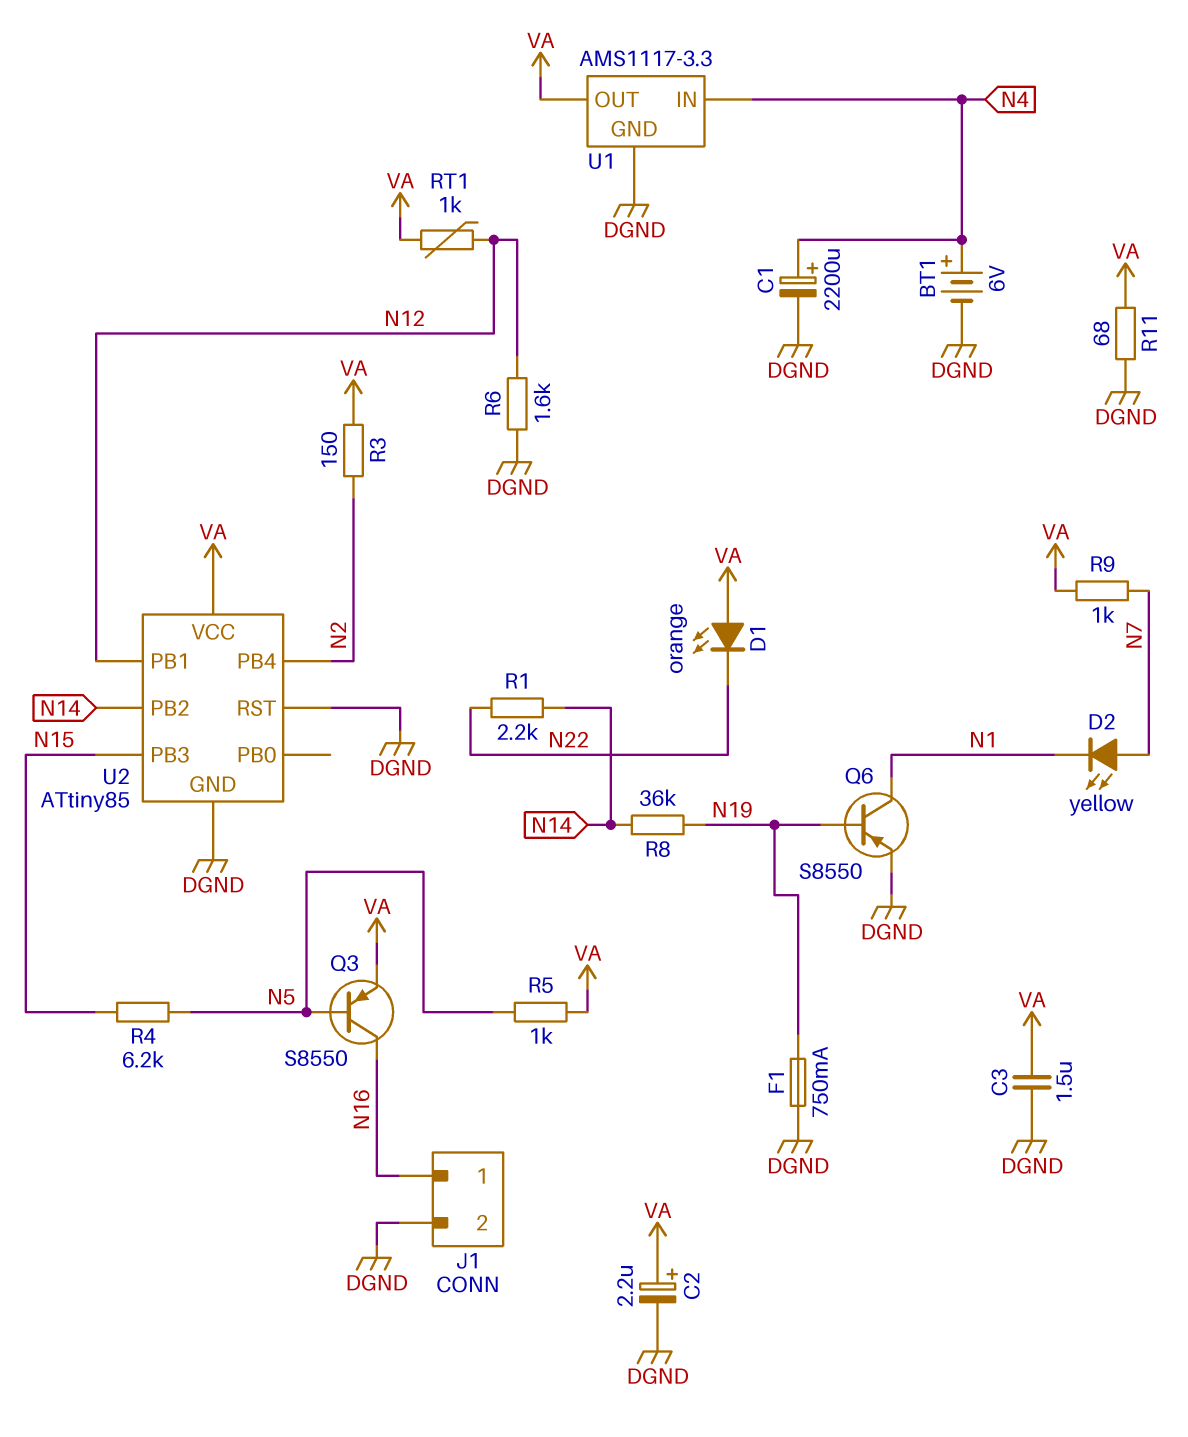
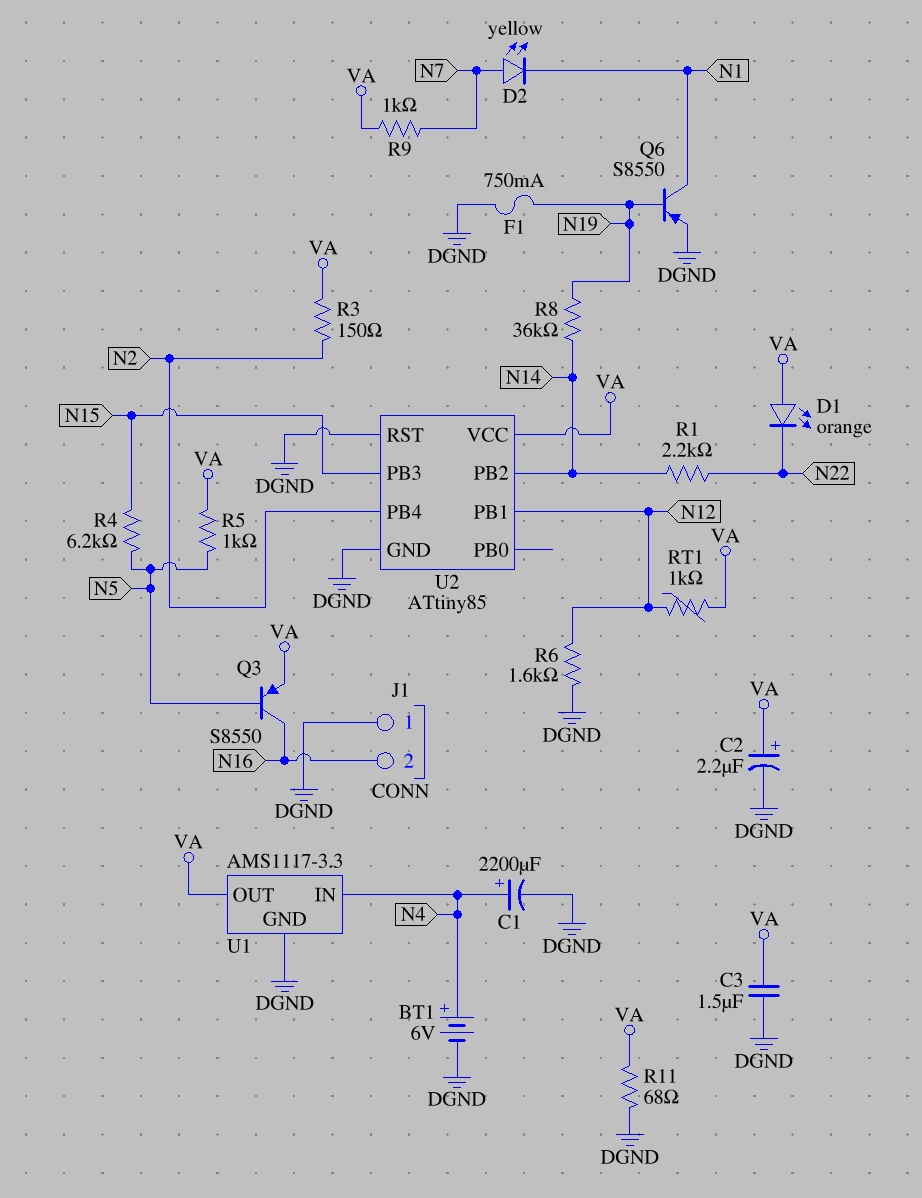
J1 pin 1: N16 -> DGND
J1 pin 2: DGND -> N16

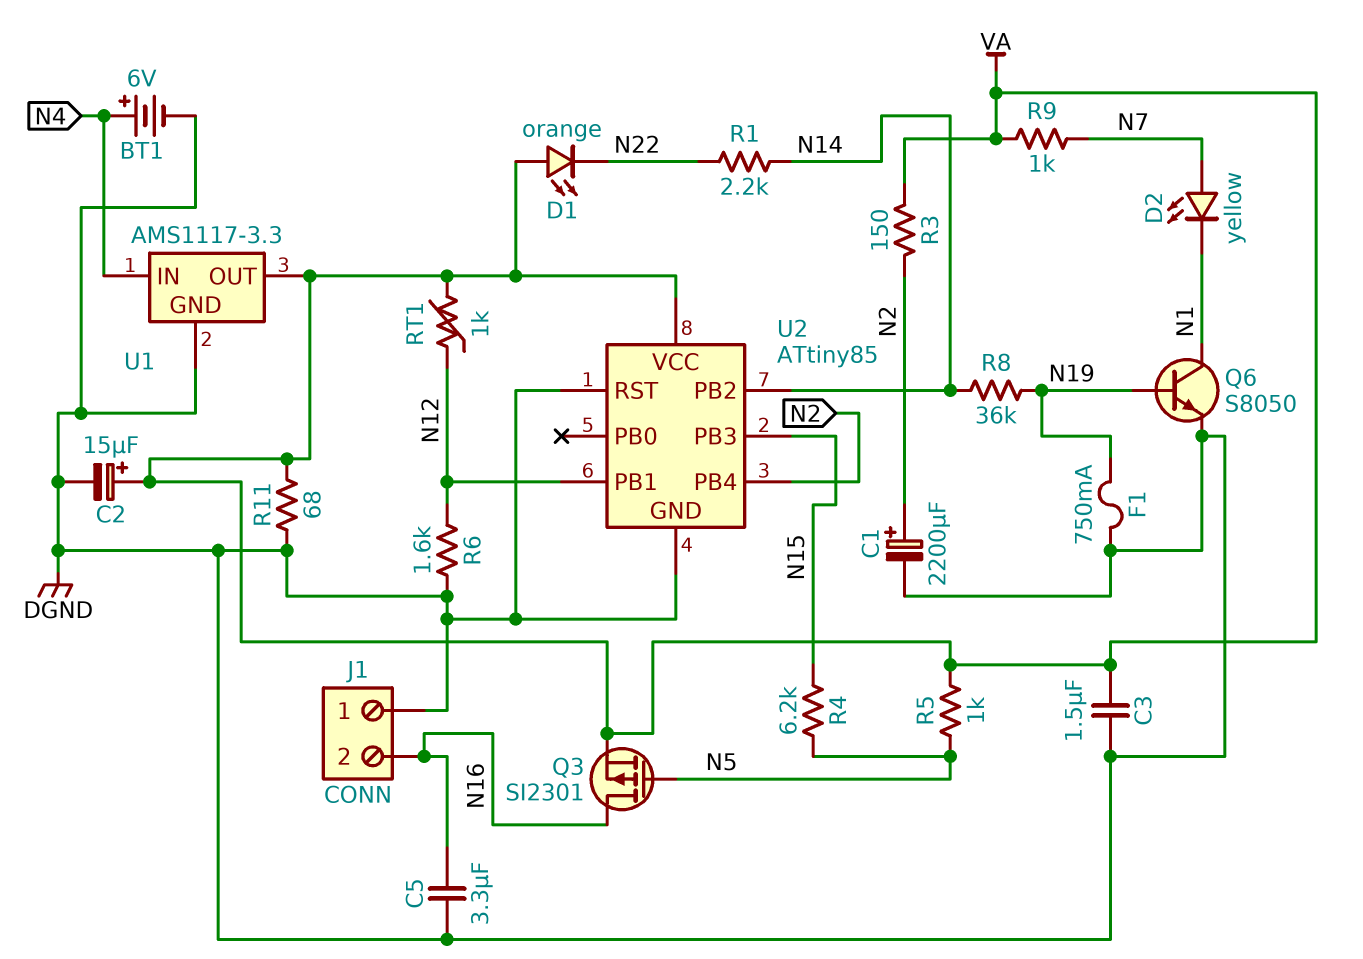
C1: 2200uF (plus N4, minus DGND) -> 2200uF (plus N2, minus DGND)
C2: 2.2uF (plus VA, minus DGND) -> 15uF (plus VA, minus DGND)
C5: none -> 3.3uF (DGND, N16)
Q3: PNP S8550 (B N5, C N16, E VA) -> PMOS SI2301 (G N5, D N16, S VA)
Q6: PNP S8550 (B N19, C N1, E DGND) -> NPN S8050 (B N19, C N1, E DGND)

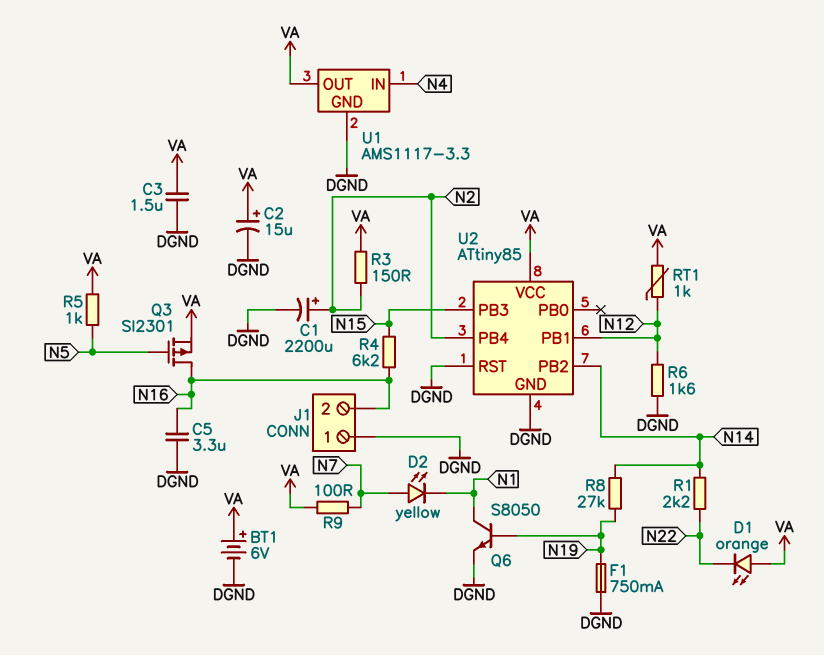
BT1: 6V (plus N4, minus DGND) -> 6V (plus VA, minus DGND)
R4: 6.2k (N5, N15) -> 6.2k (N15, N16)
R8: 36k (N14, N19) -> 27k (N14, N19)
R9: 1k (N7, VA) -> 100 (N7, VA)
R11: 68 (DGND, VA) -> none

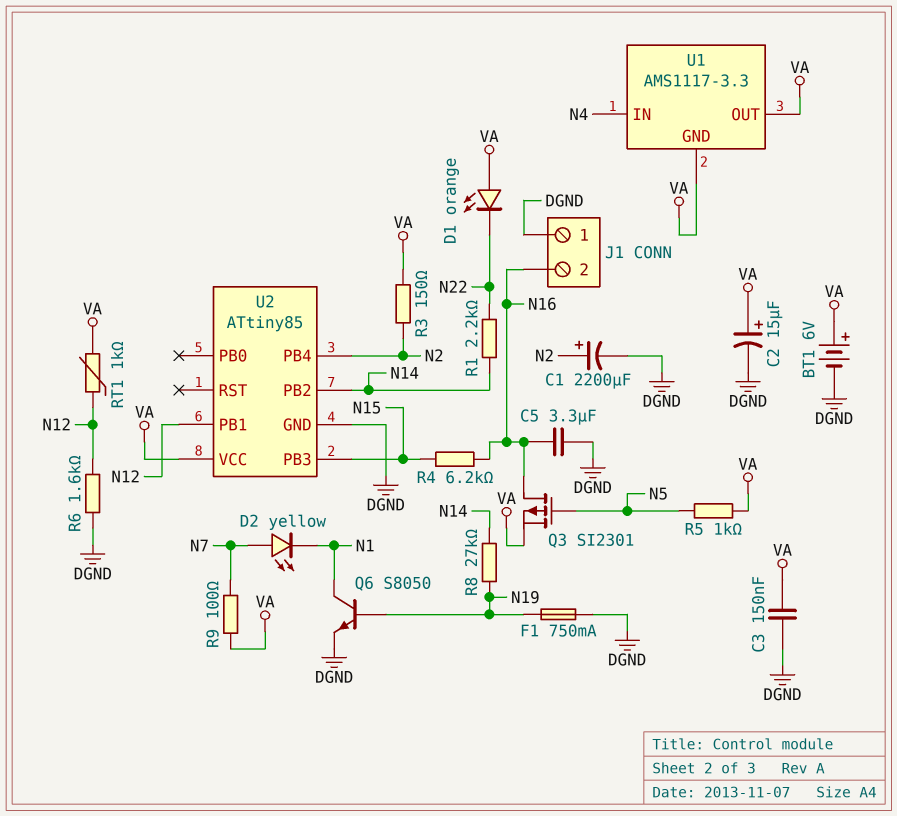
C3: 1.5uF (DGND, VA) -> 150nF (DGND, VA)
U1 pin GND: DGND -> VA
U2 pin RST: DGND -> none

